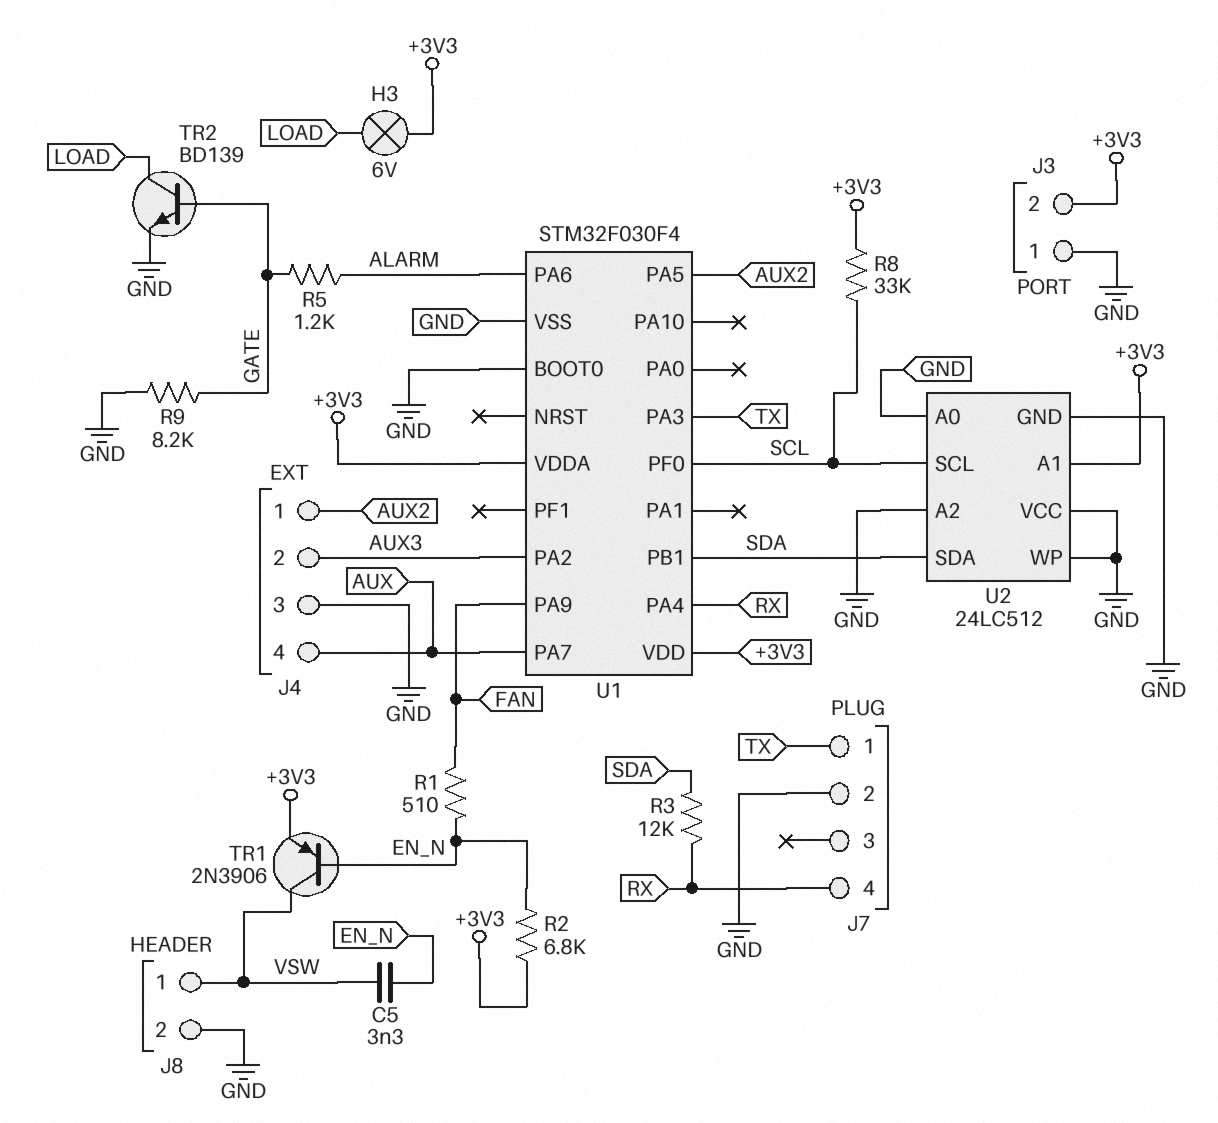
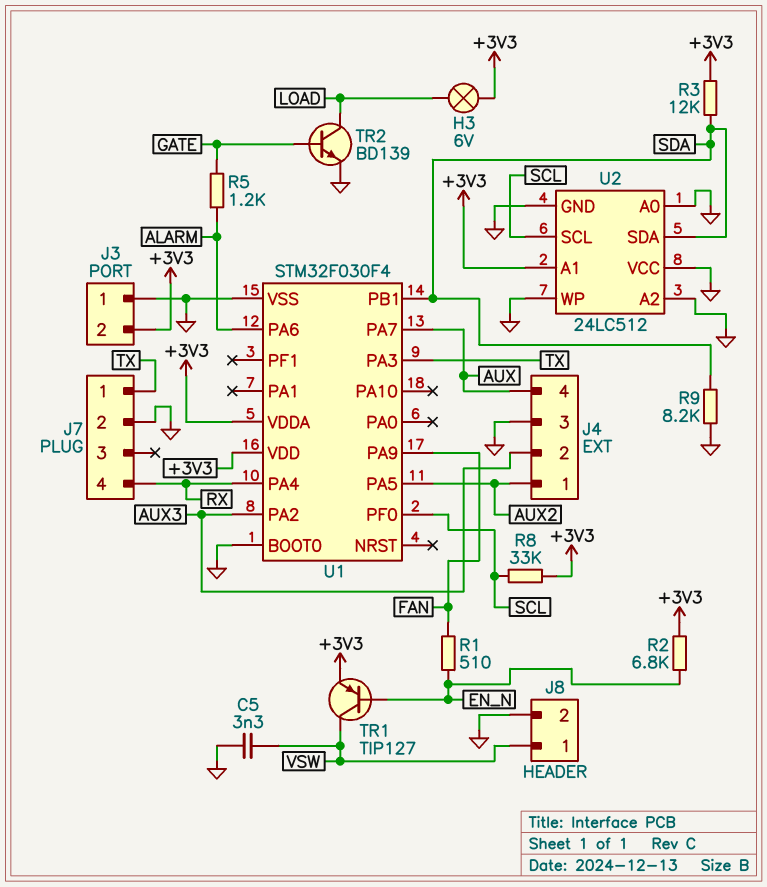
C5: 3.3nF (EN_N, VSW) -> 3.3nF (GND, VSW)
R3: 12k (RX, SDA) -> 12k (+3V3, SDA)
R9: 8.2k (GATE, GND) -> 8.2k (GND, SDA)
TR1: PNP 2N3906 (B EN_N, C VSW, E +3V3) -> PNP TIP127 (B EN_N, C VSW, E +3V3)

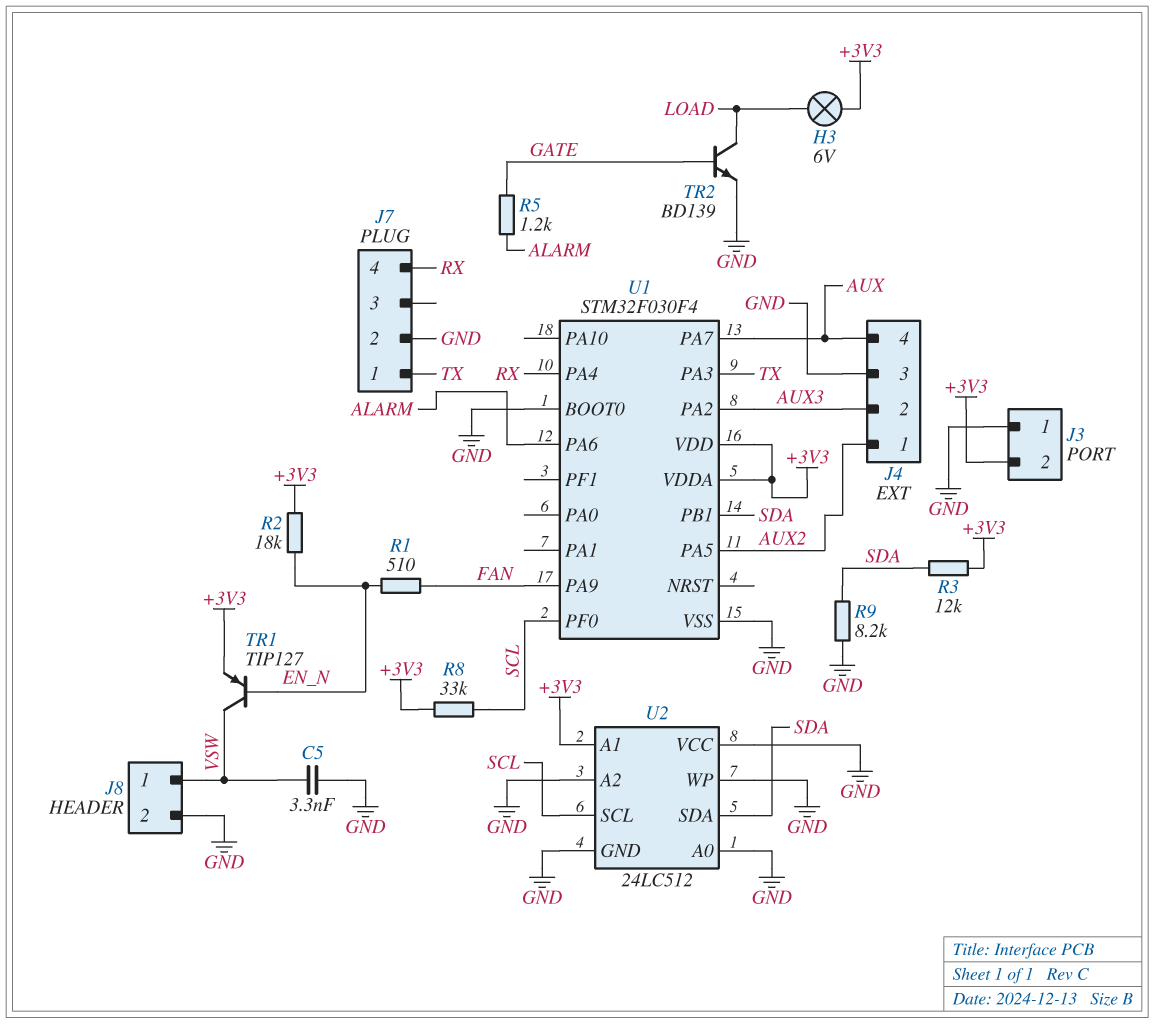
R2: 6.8k (+3V3, EN_N) -> 18k (+3V3, EN_N)

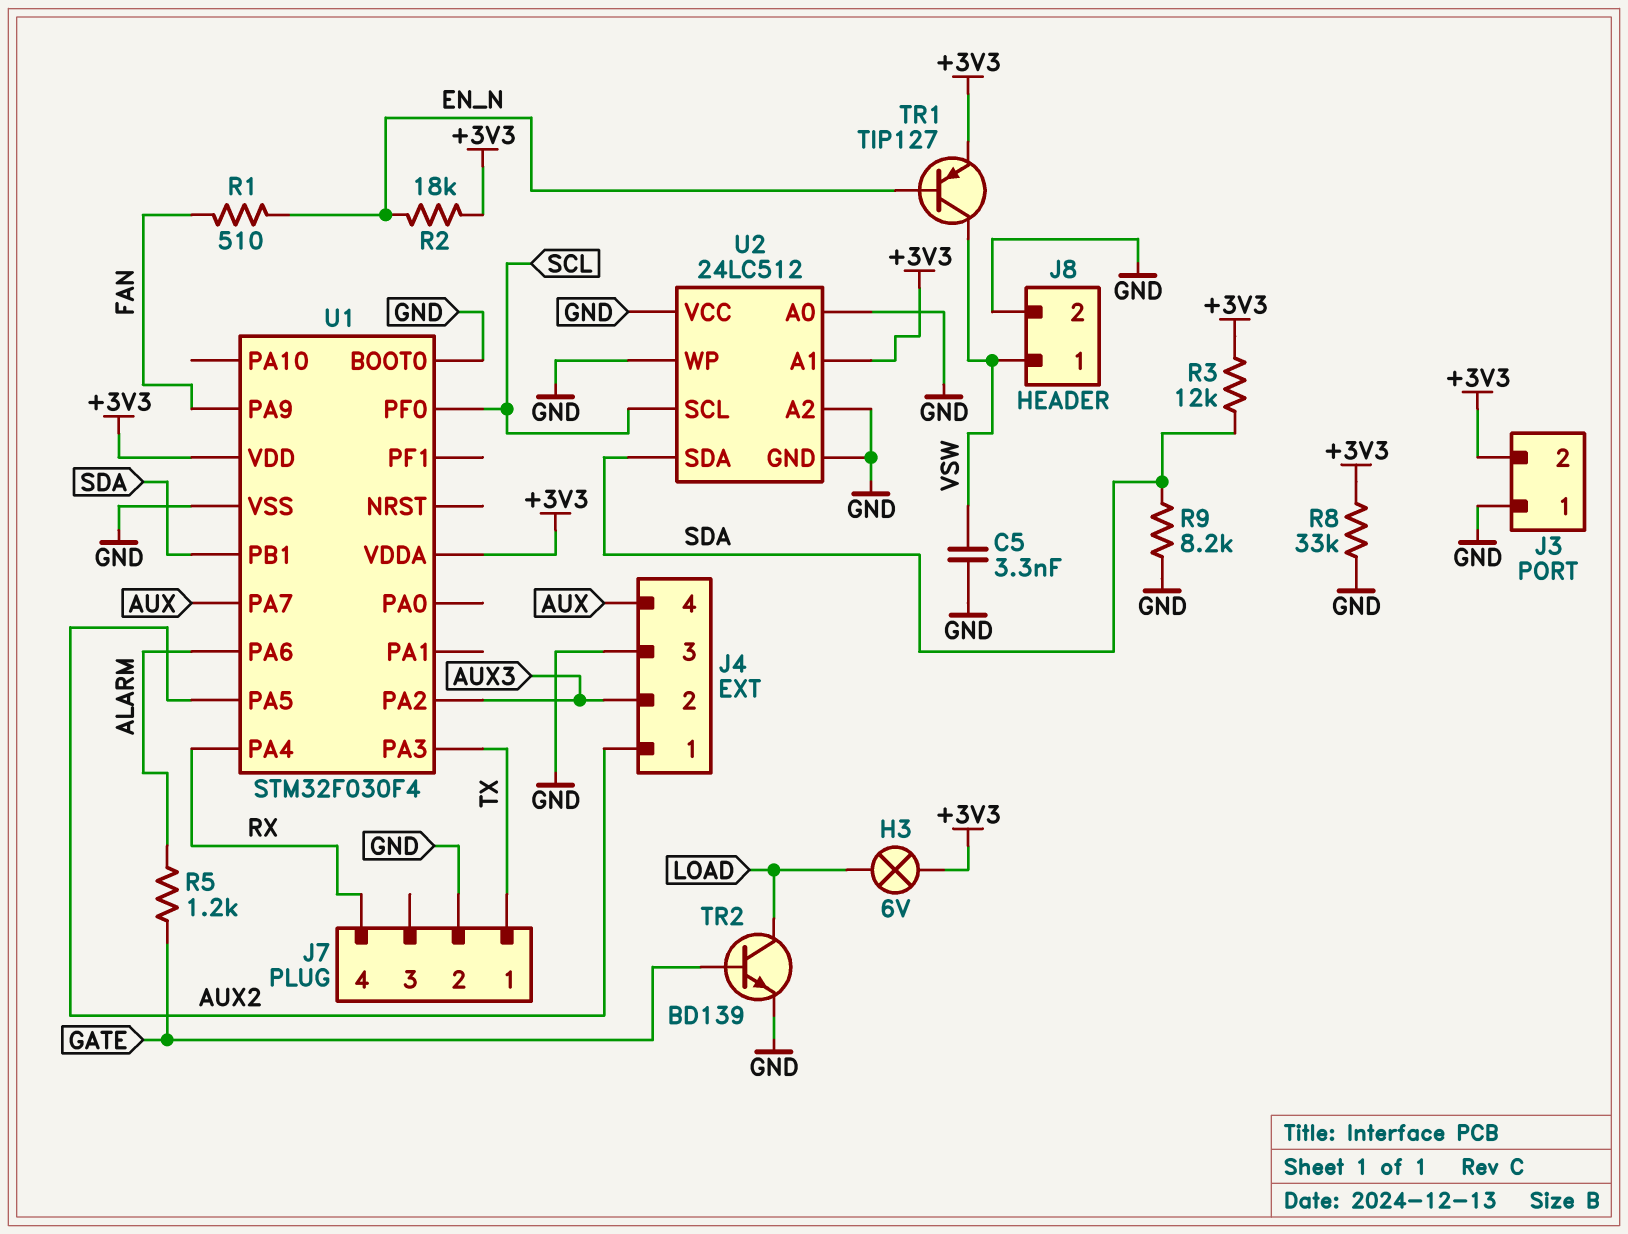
R8: 33k (+3V3, SCL) -> 33k (+3V3, GND)

